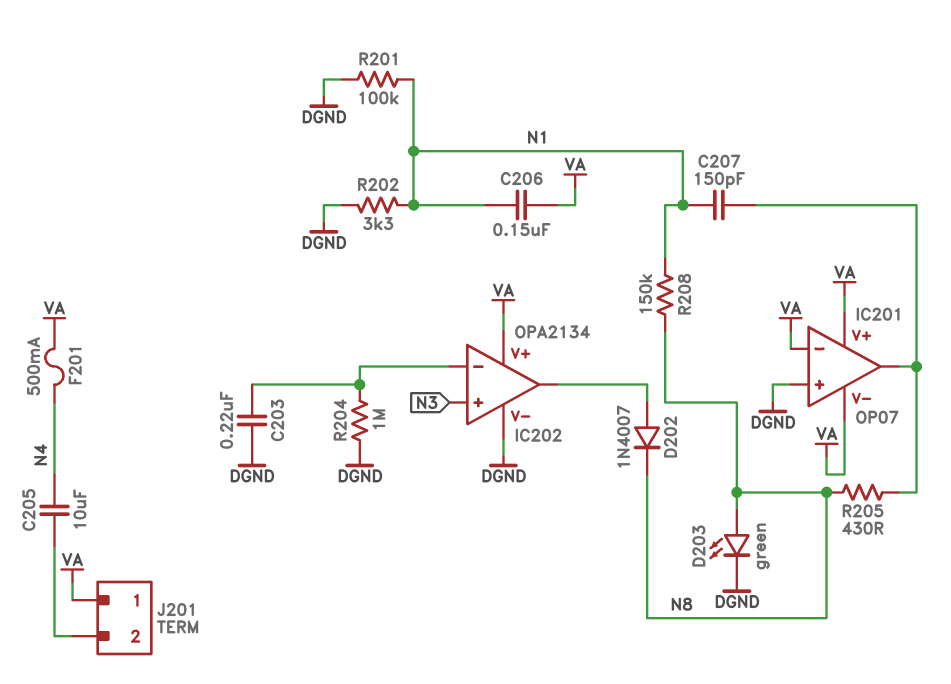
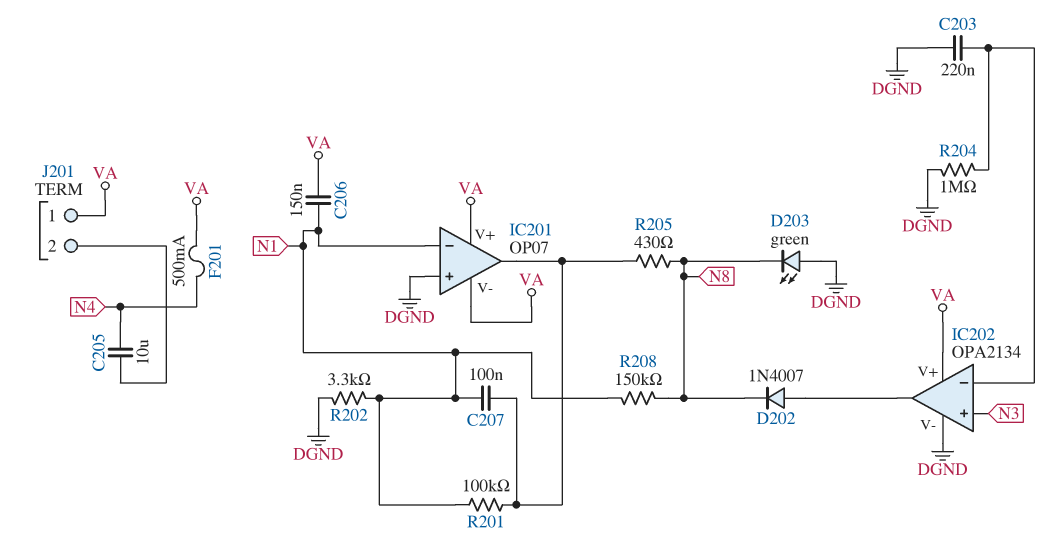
C207: 150pF (IC201/out, N1) -> 100nF (IC201/out, N1)
D203: LED green (A N8, K DGND) -> LED green (A DGND, K N8)
IC201 pin in-: VA -> N1
R201: 100k (DGND, N1) -> 100k (IC201/out, N1)

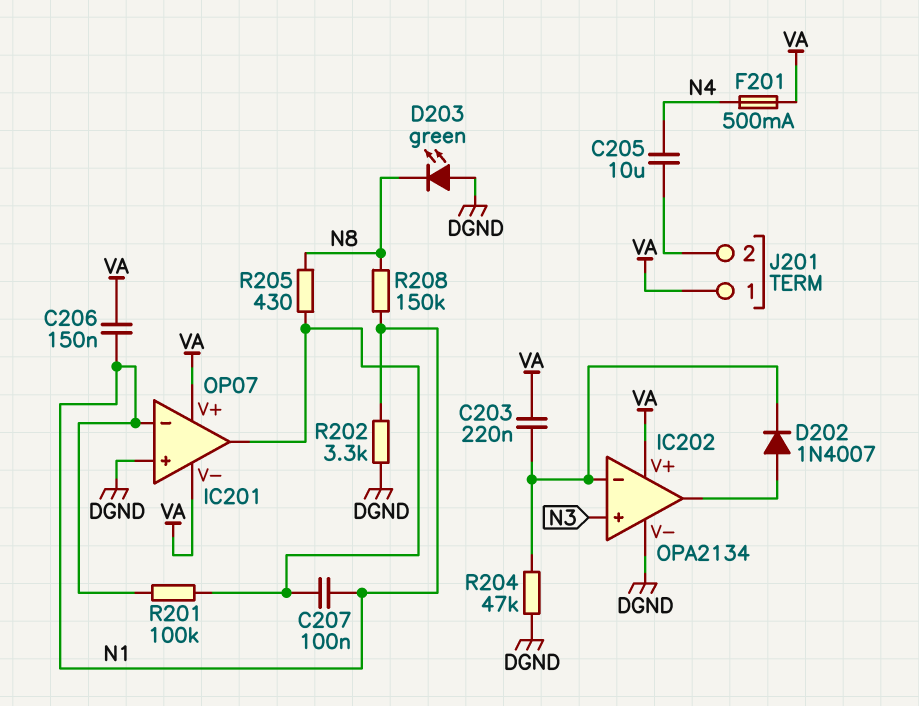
C203: 220nF (DGND, IC202/in-) -> 220nF (IC202/in-, VA)
D202: diode 1N4007 (A IC202/out, K N8) -> diode 1N4007 (A IC202/out, K IC202/in-)
R204: 1M (DGND, IC202/in-) -> 47k (DGND, IC202/in-)

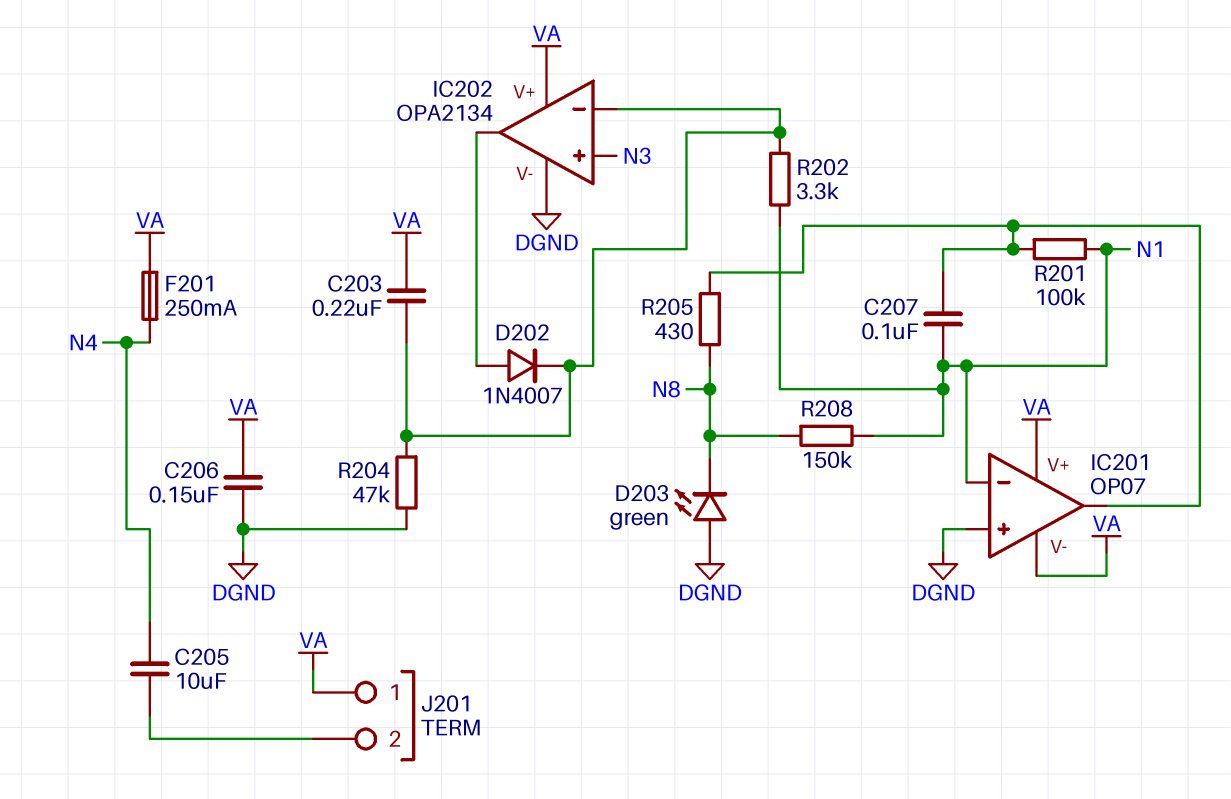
C206: 150nF (N1, VA) -> 150nF (DGND, VA)
F201: 500mA (N4, VA) -> 250mA (N4, VA)
R202: 3.3k (DGND, N1) -> 3.3k (IC202/in-, N1)

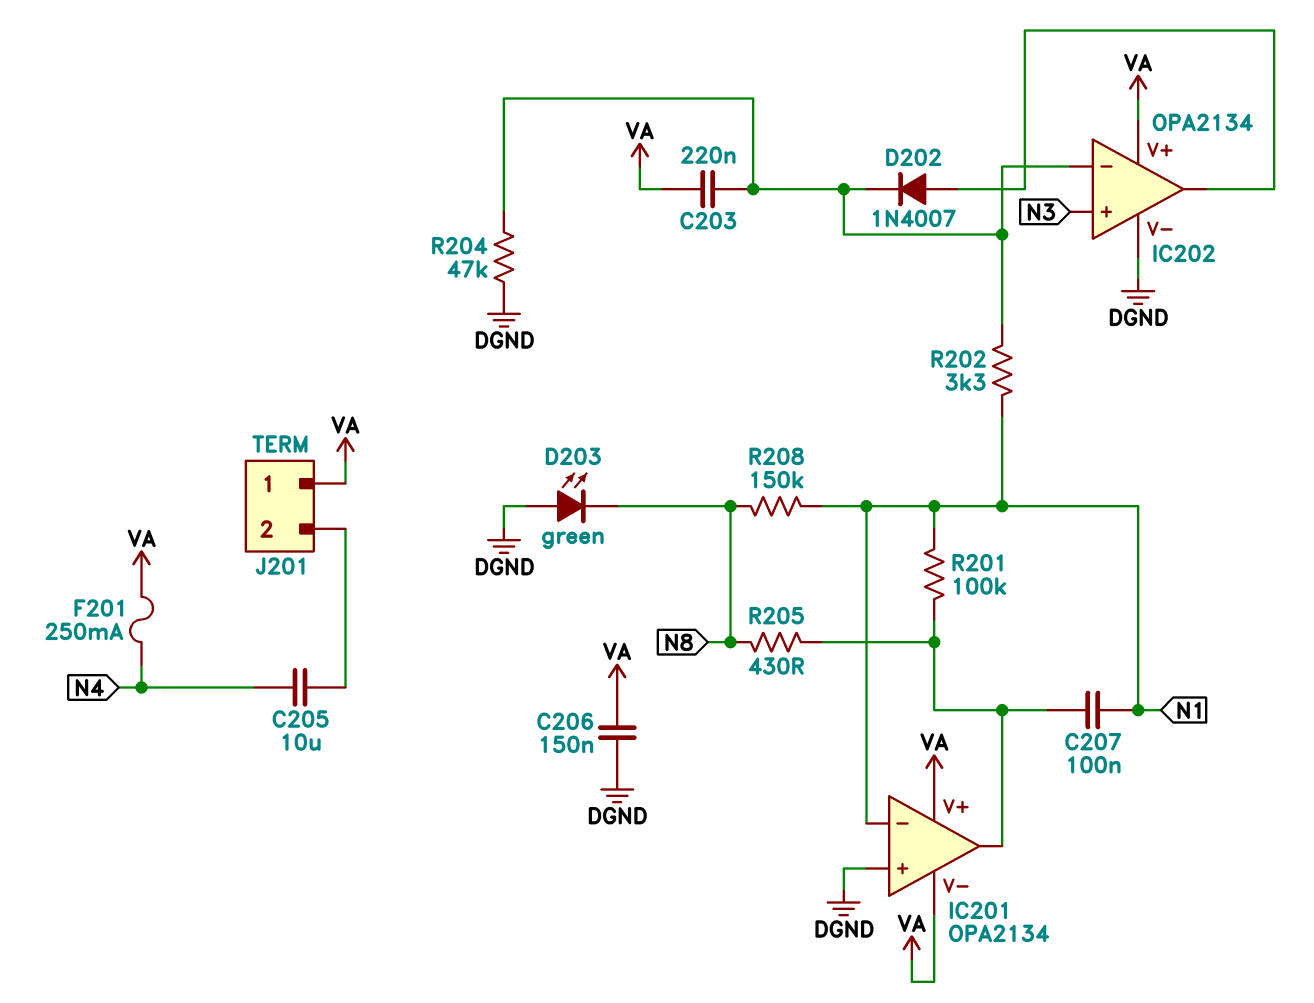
IC201: OP07 -> OPA2134

